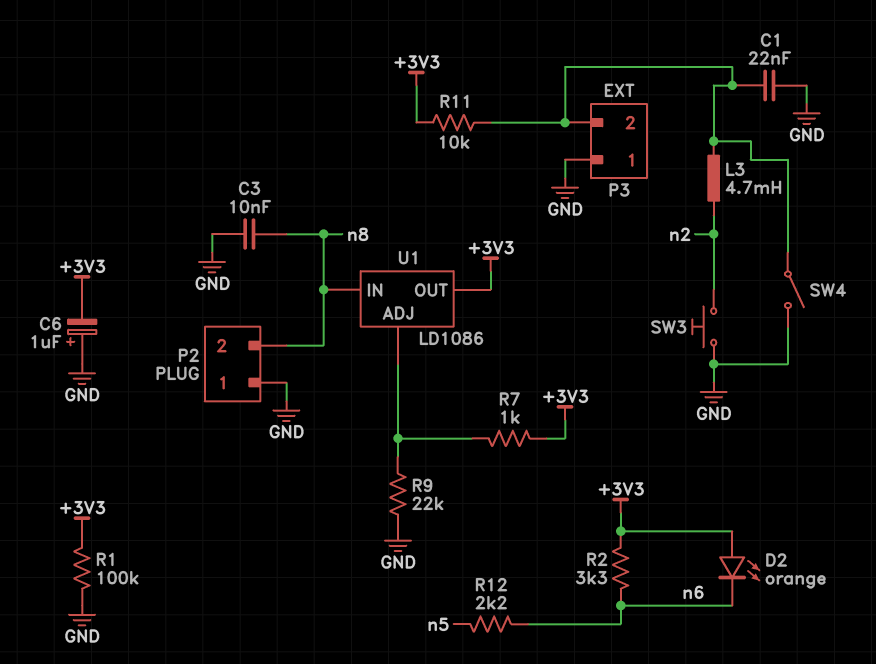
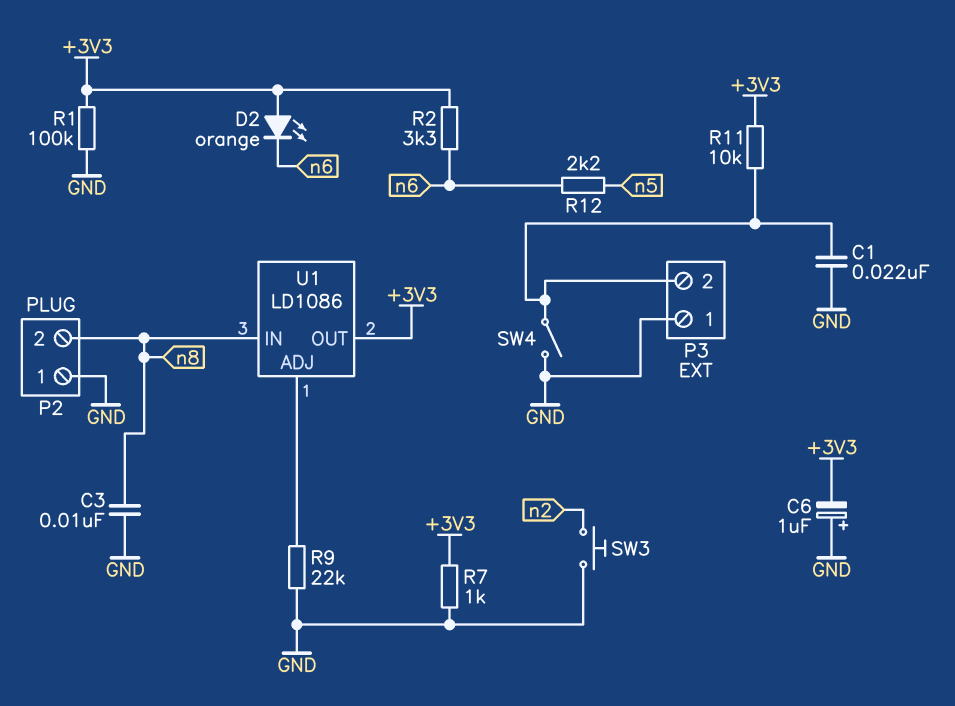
L3: 4.7mH (P3/2, n2) -> none
R7: 1k (+3V3, U1/ADJ) -> 1k (+3V3, GND)

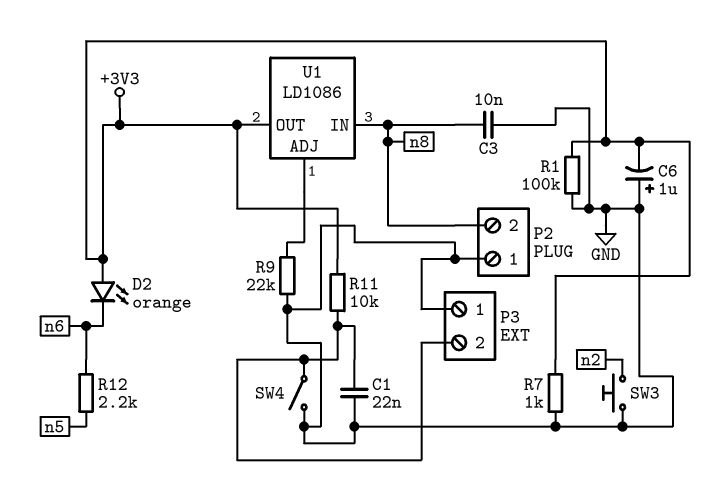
R2: 3.3k (+3V3, n6) -> none

